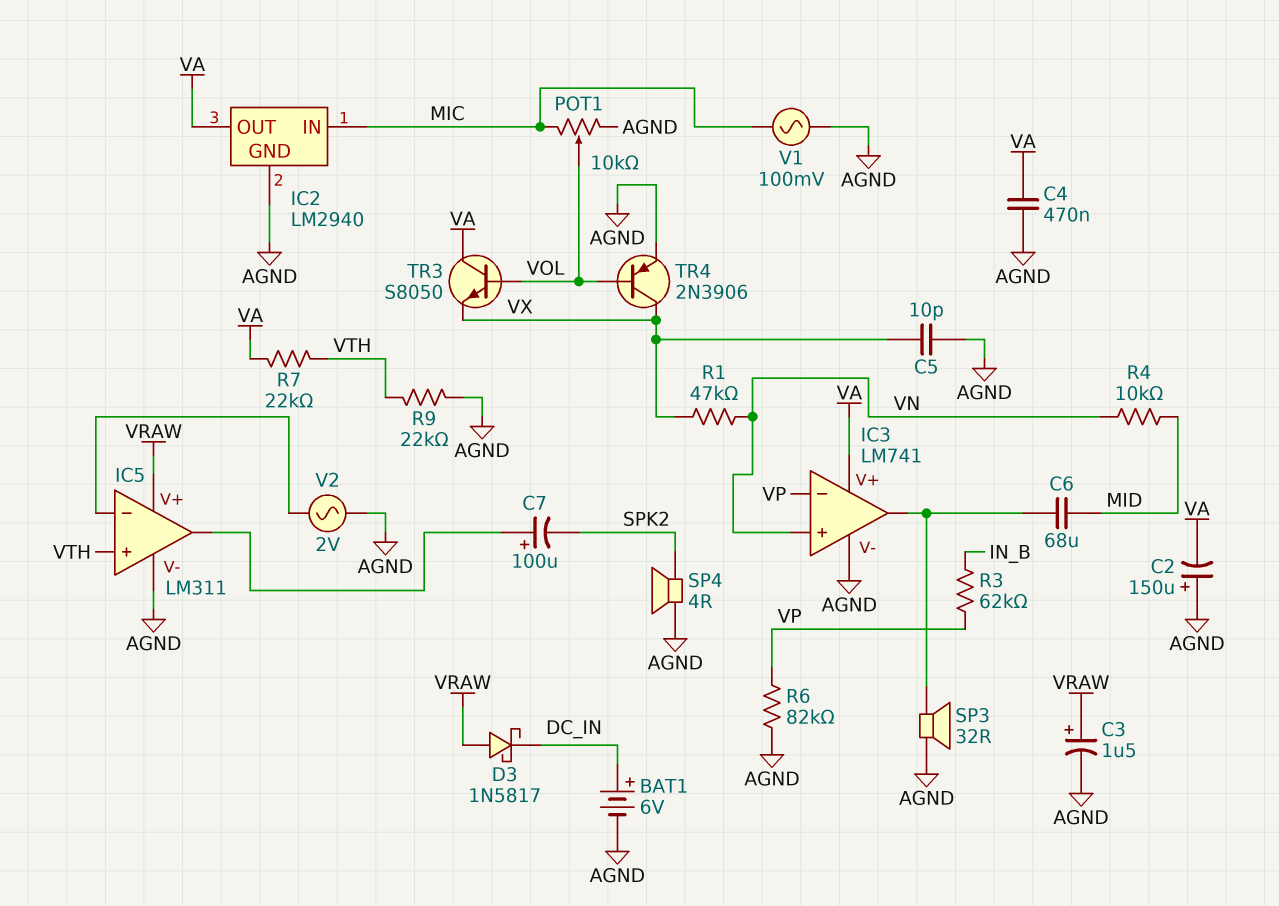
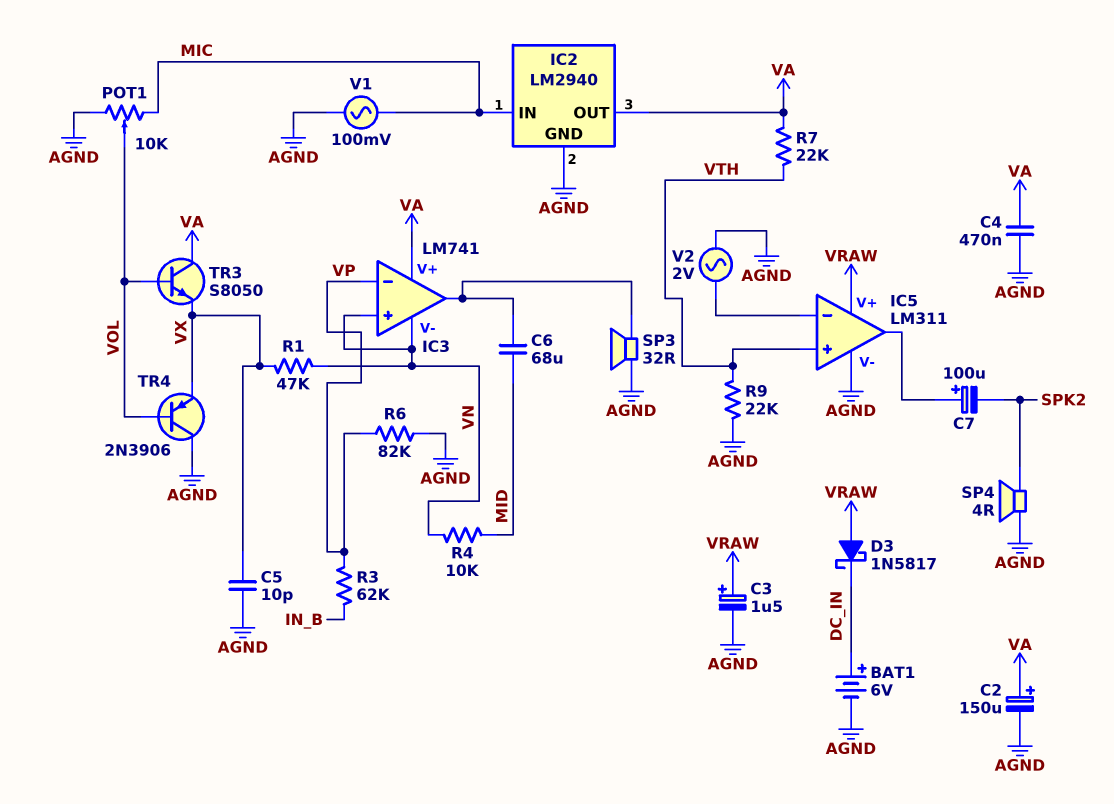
C2: 150uF (plus AGND, minus VA) -> 150uF (plus VA, minus AGND)
IC3 pin V-: AGND -> VN
TR4: PNP 2N3906 (B VOL, C VX, E AGND) -> PNP 2N3906 (B VOL, C AGND, E VX)

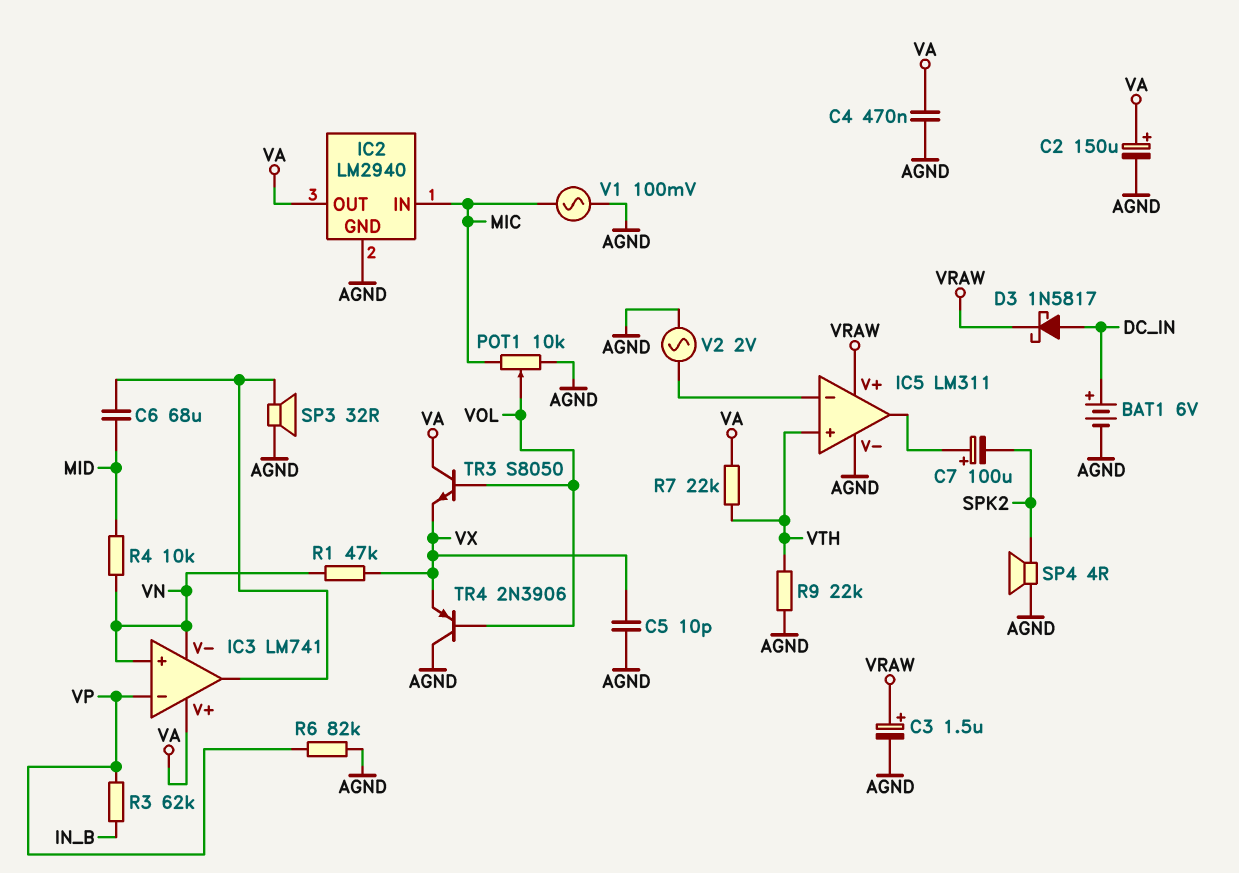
D3: schottky 1N5817 (A VRAW, K DC_IN) -> schottky 1N5817 (A DC_IN, K VRAW)

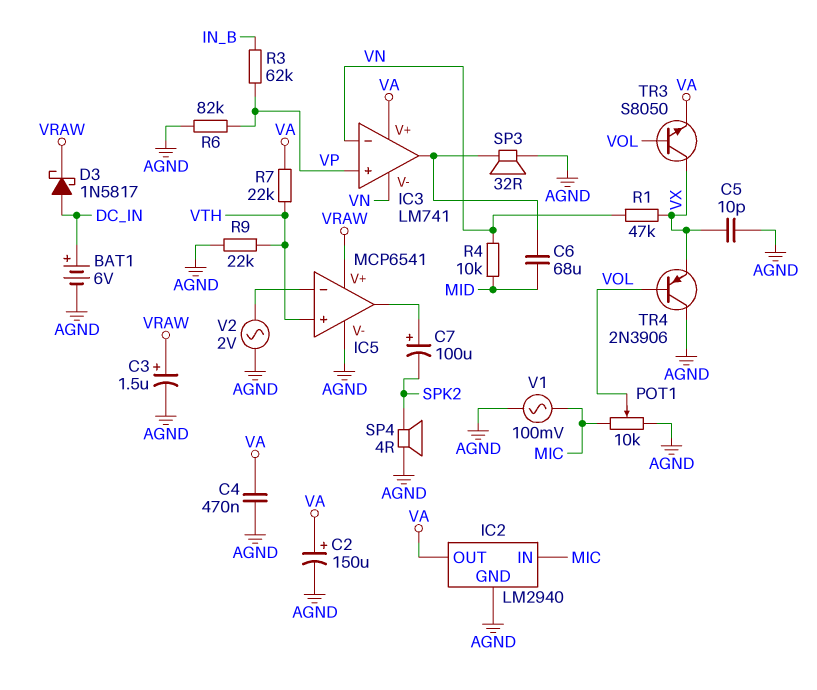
IC3 pin in+: VN -> VP
IC3 pin in-: VP -> VN
IC5: LM311 -> MCP6541
TR3: NPN S8050 (B VOL, C VA, E VX) -> NPN S8050 (B VOL, C VX, E VA)

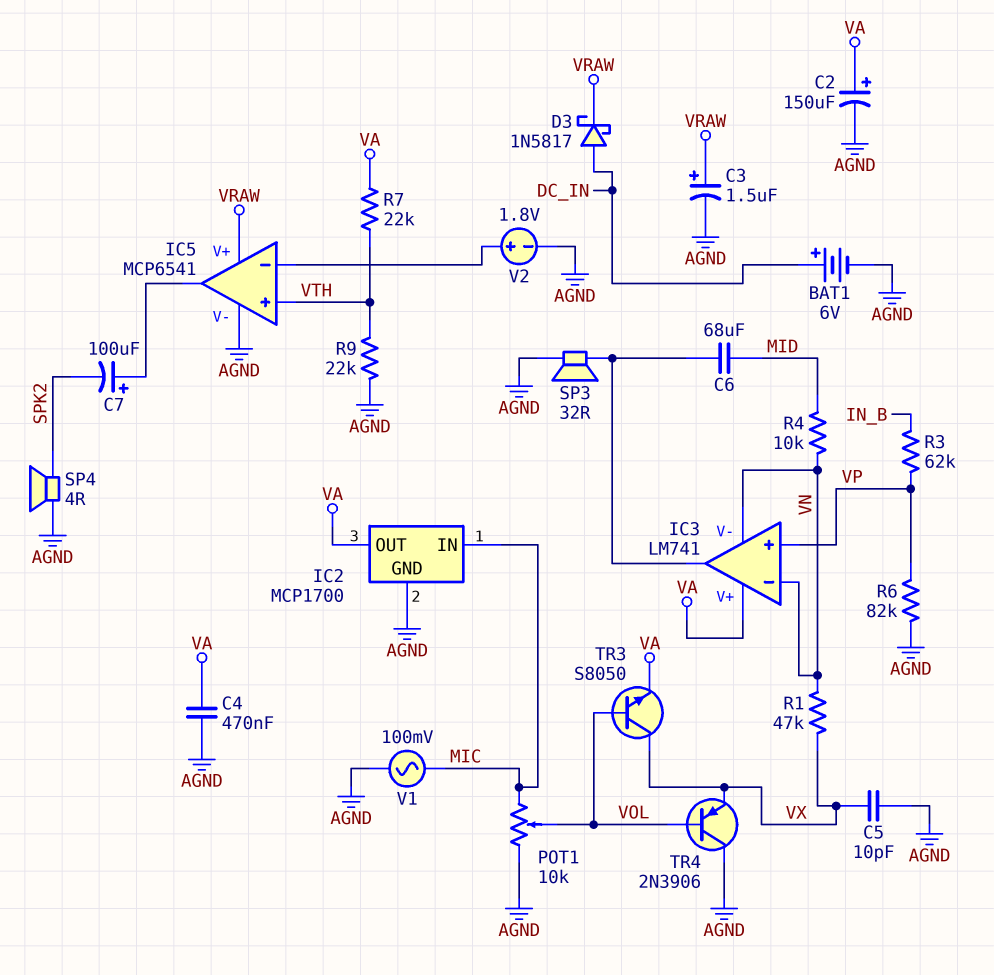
IC2: LM2940 -> MCP1700
V2: AC 2V (AGND, IC5/in-) -> 1.8V (plus IC5/in-, minus AGND)

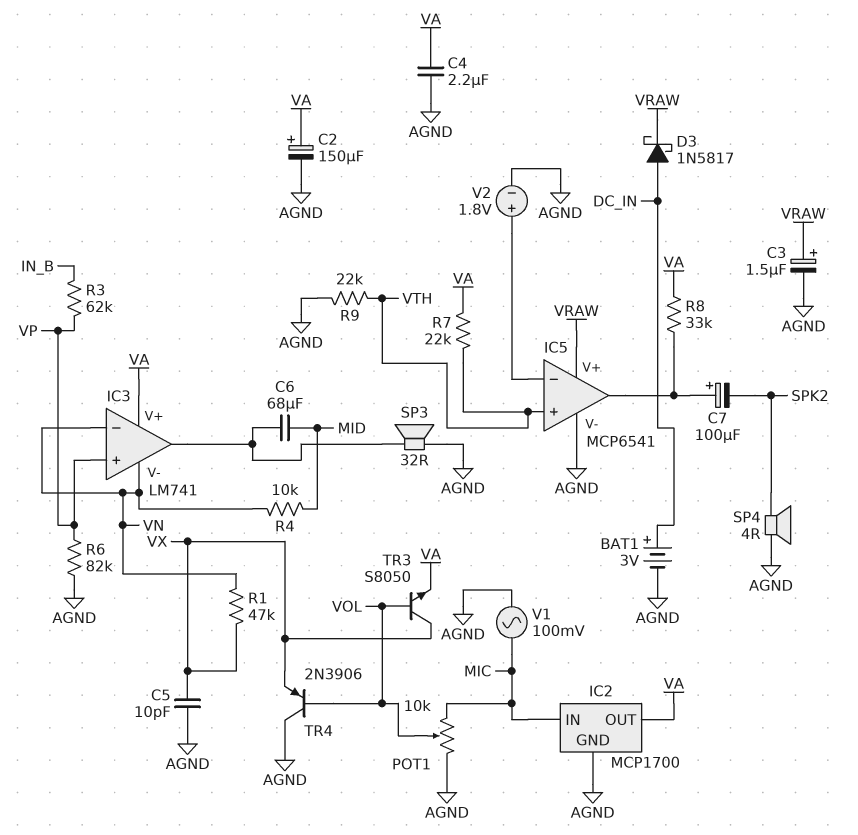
BAT1: 6V (plus DC_IN, minus AGND) -> 3V (plus DC_IN, minus AGND)
C4: 470nF (AGND, VA) -> 2.2uF (AGND, VA)
R8: none -> 33k (IC5/out, VA)

